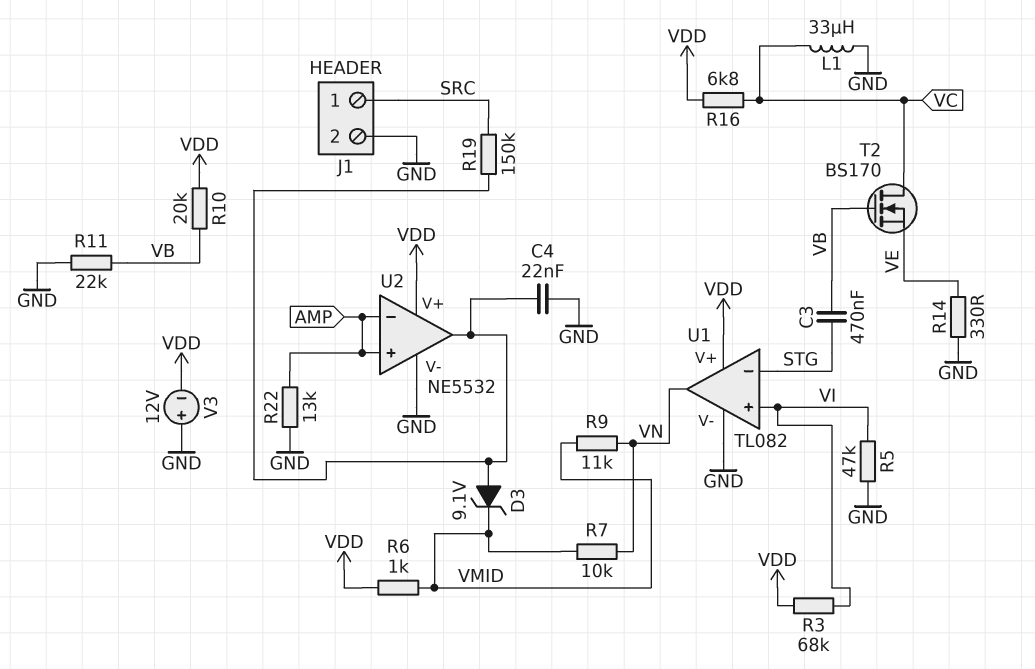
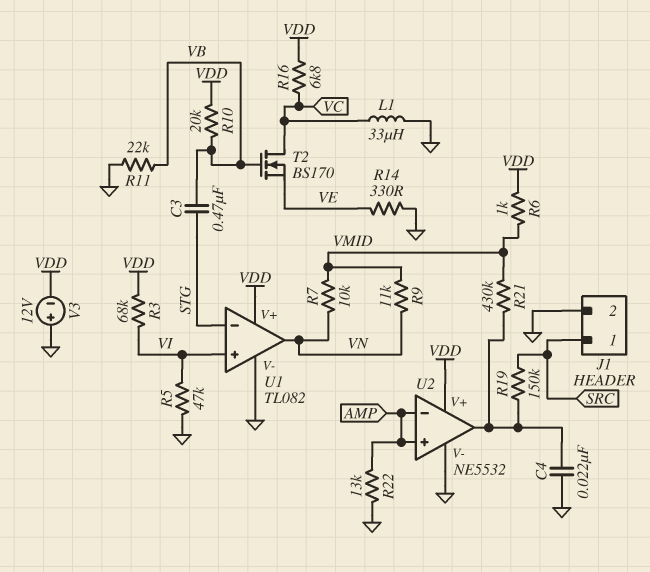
D3: zener 9.1V (A U2/out, K VMID) -> none
R21: none -> 430k (U2/out, VMID)

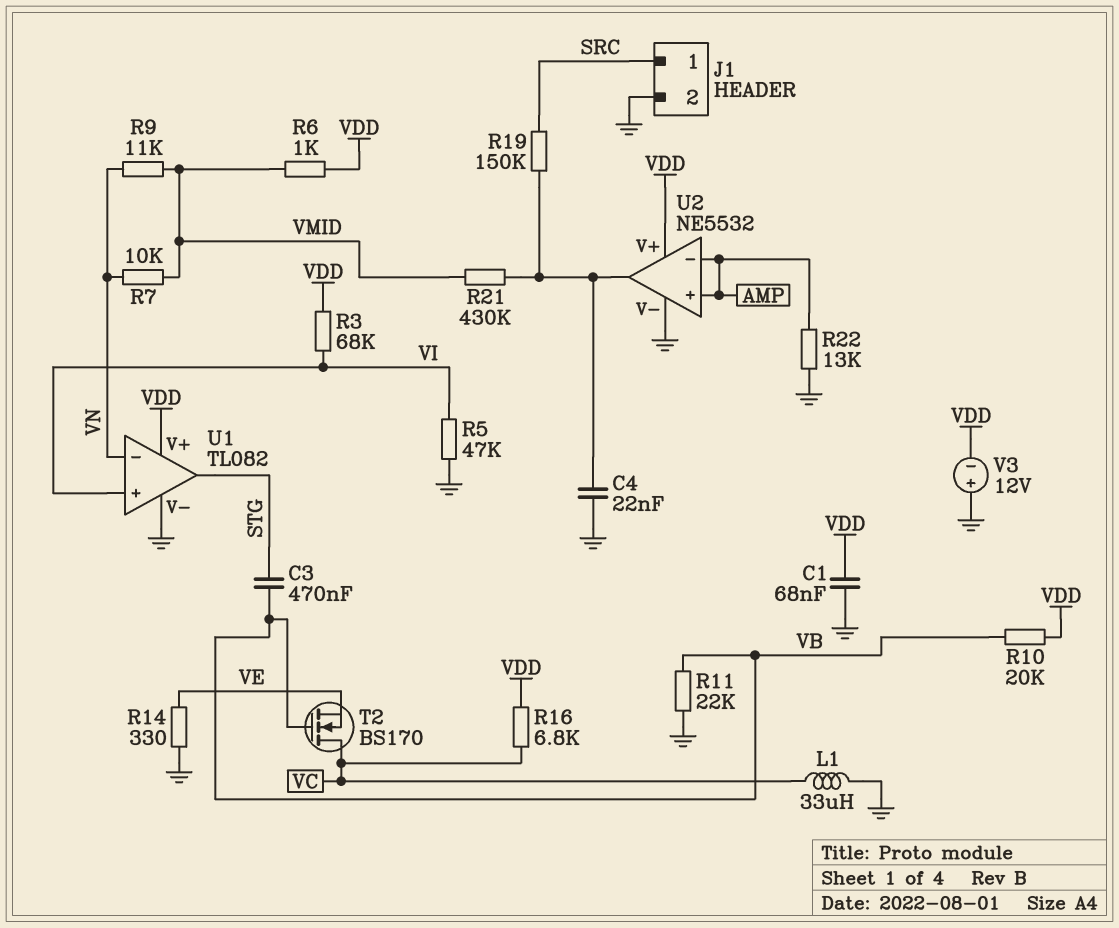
C1: none -> 68nF (GND, VDD)
U1 pin in-: STG -> VN
U1 pin out: VN -> STG

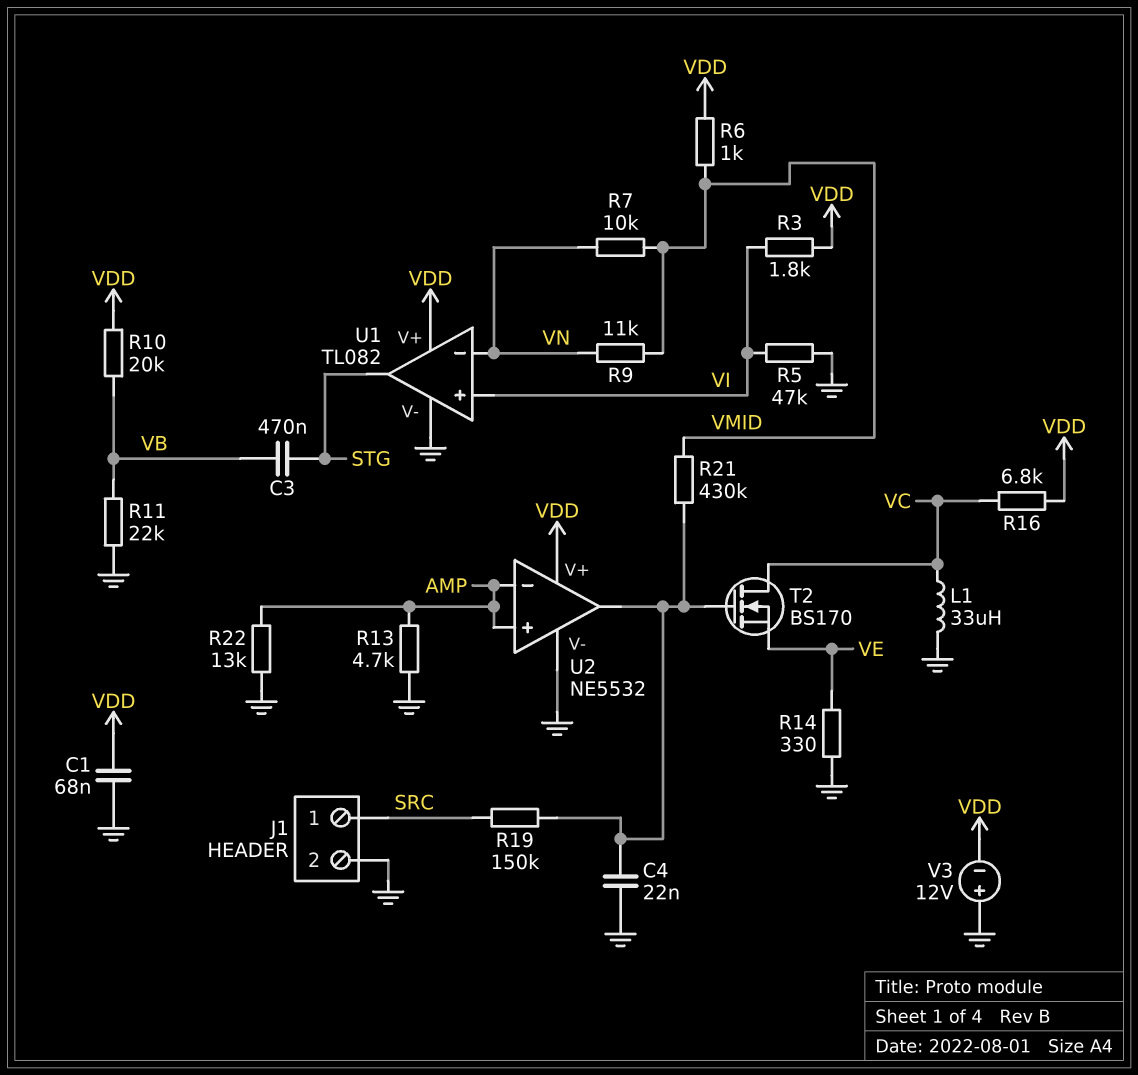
R3: 68k (VDD, VI) -> 1.8k (VDD, VI)
R13: none -> 4.7k (AMP, GND)
T2: NMOS BS170 (G VB, D VC, S VE) -> NMOS BS170 (G U2/out, D VC, S VE)

